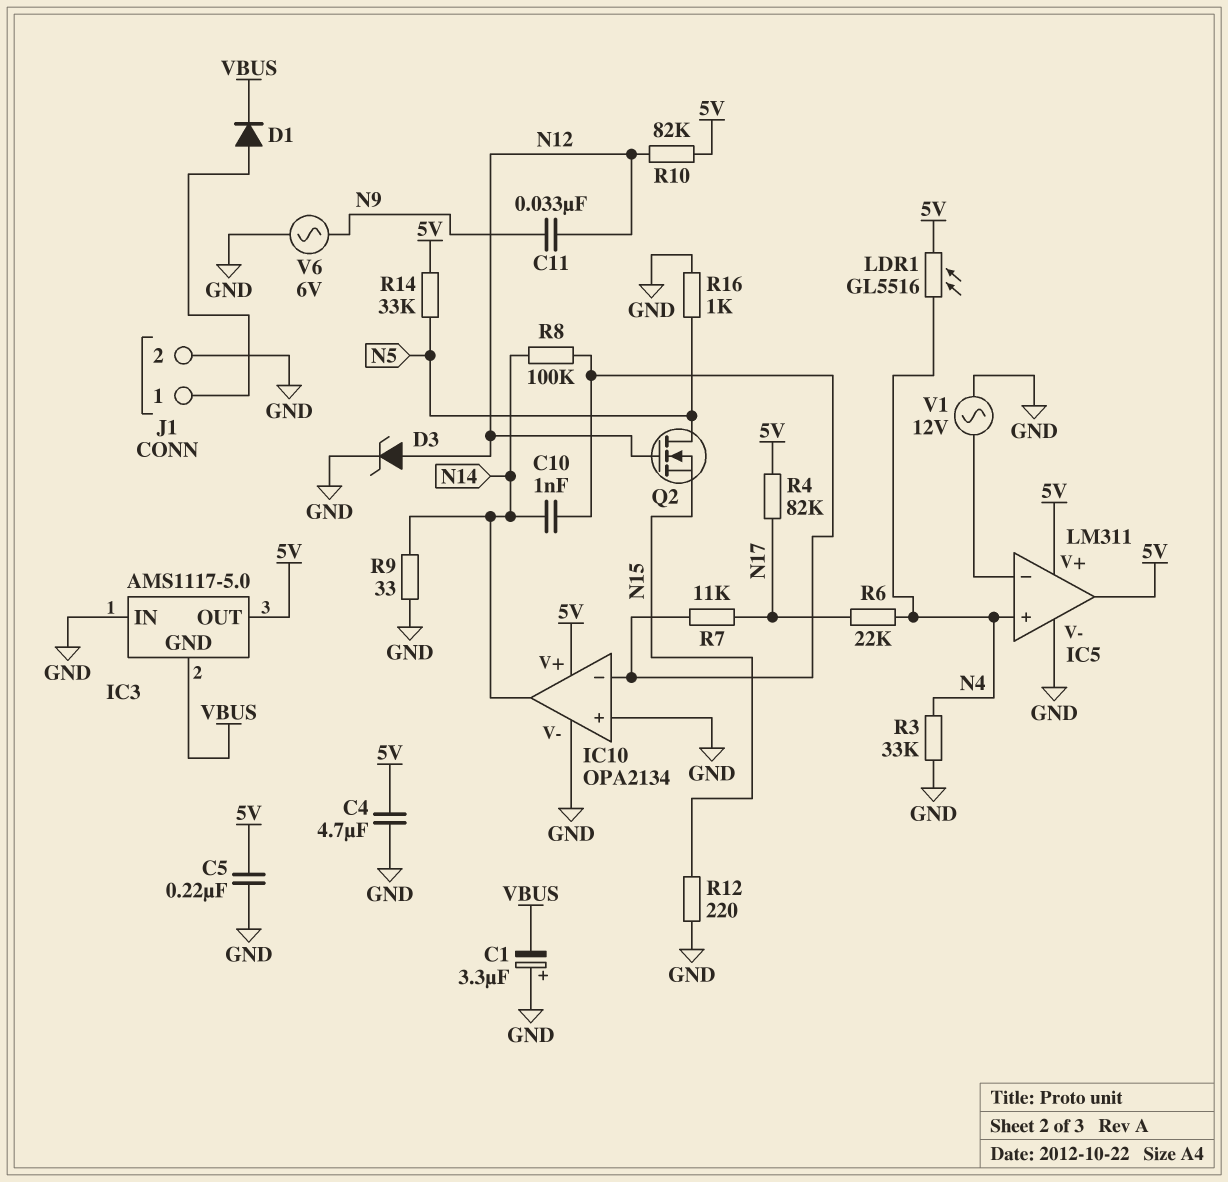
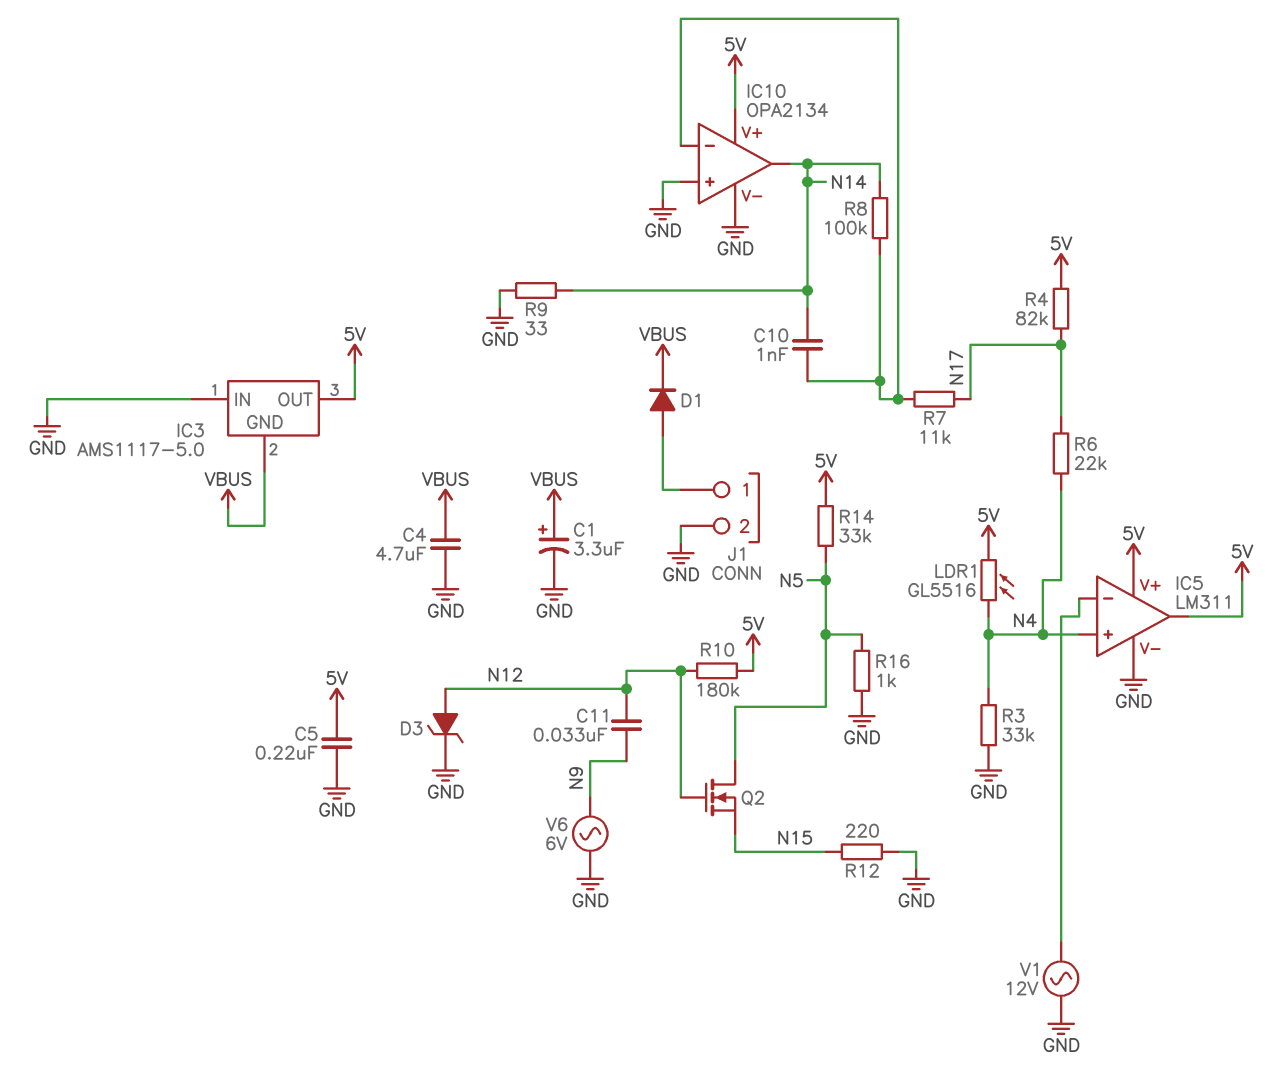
C1: 3.3uF (plus GND, minus VBUS) -> 3.3uF (plus VBUS, minus GND)
C4: 4.7uF (5V, GND) -> 4.7uF (GND, VBUS)
R10: 82k (5V, N12) -> 180k (5V, N12)

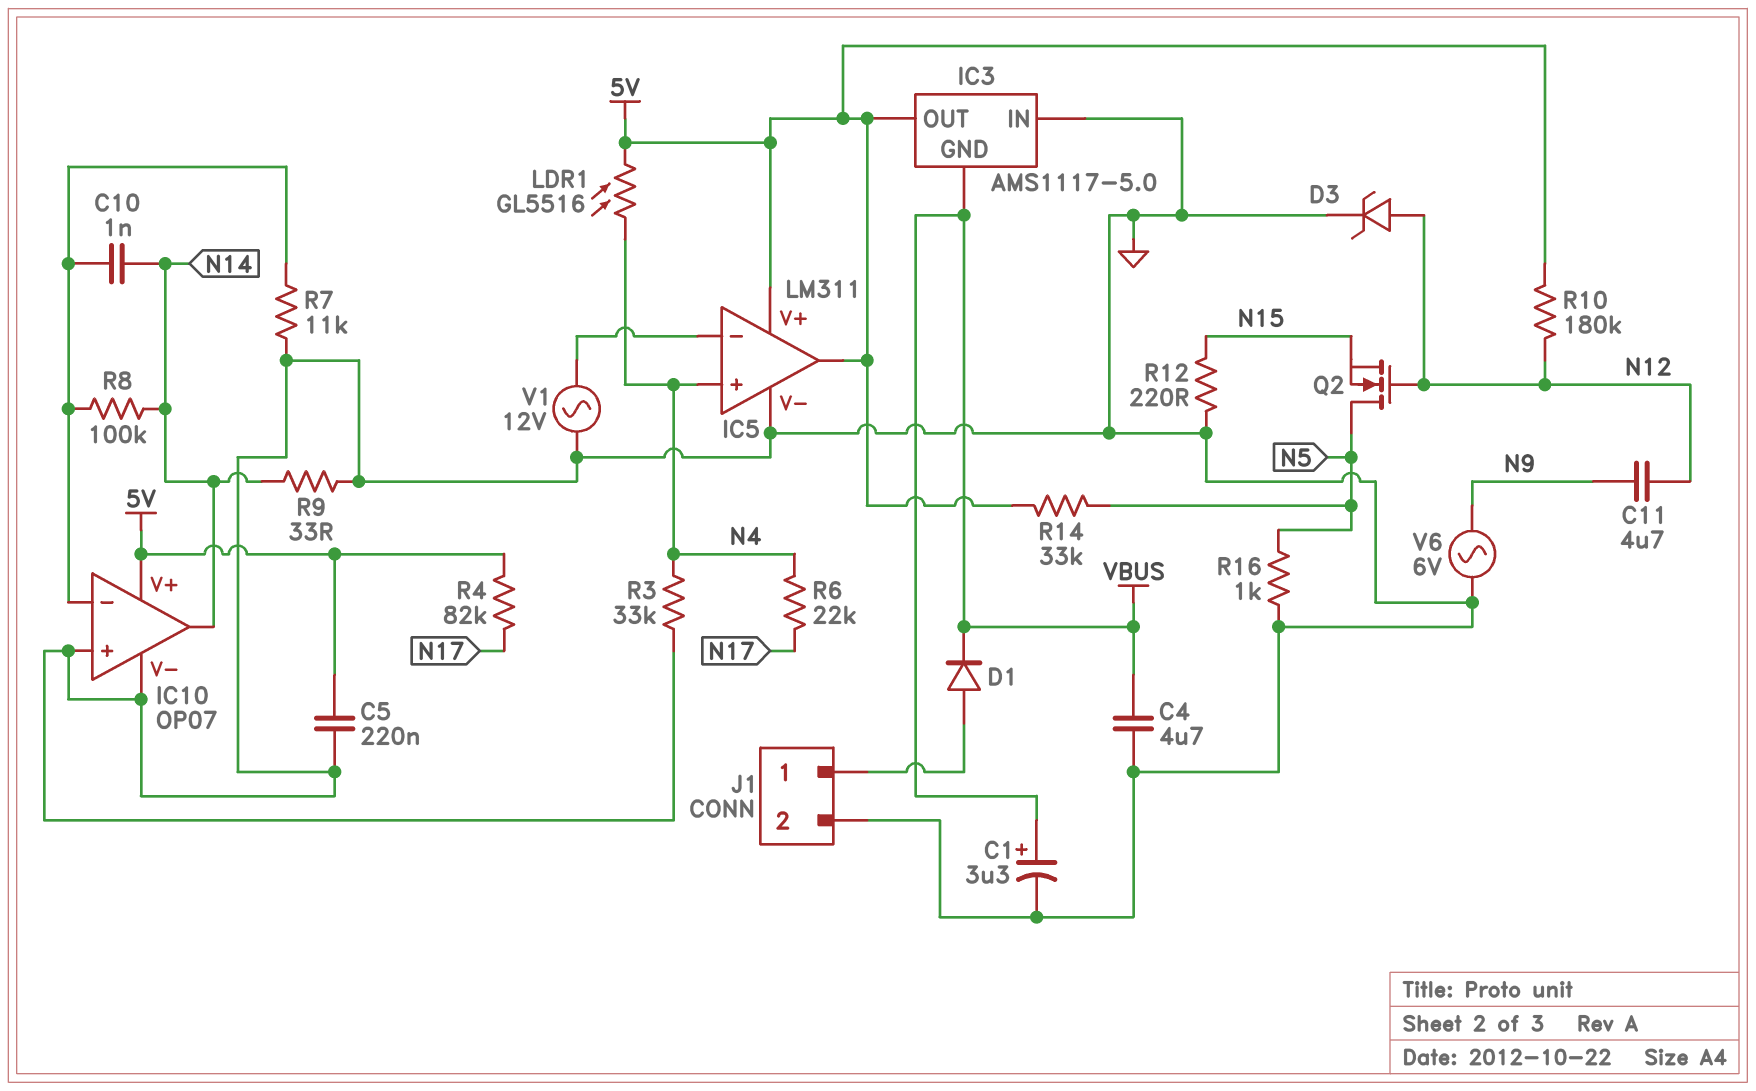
C11: 33nF (N9, N12) -> 4.7uF (N9, N12)
IC10: OPA2134 -> OP07
R7: 11k (IC10/in-, N17) -> 11k (GND, IC10/in-)

